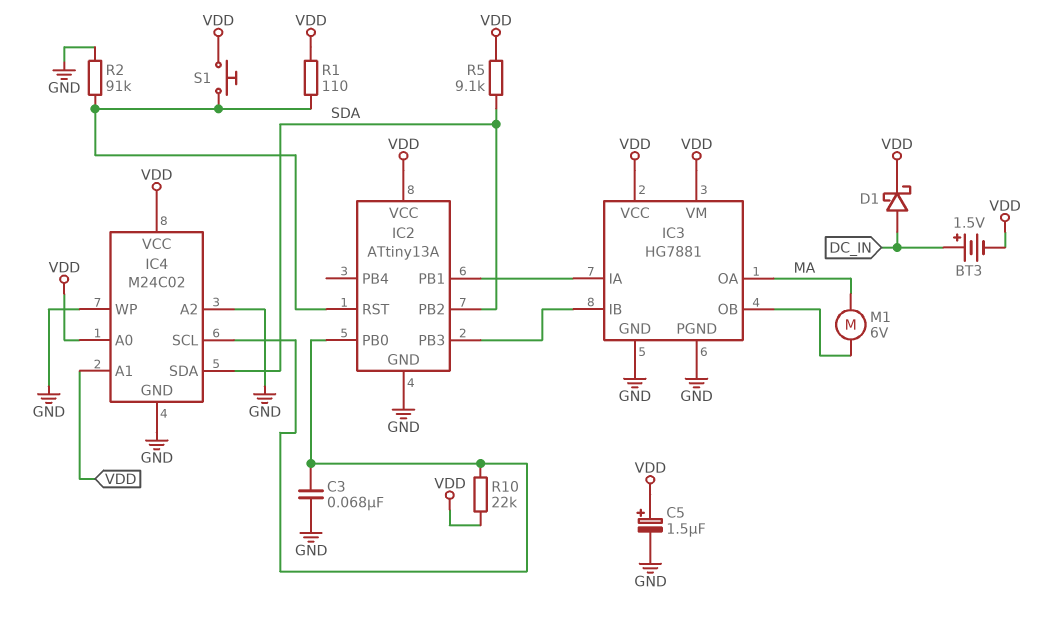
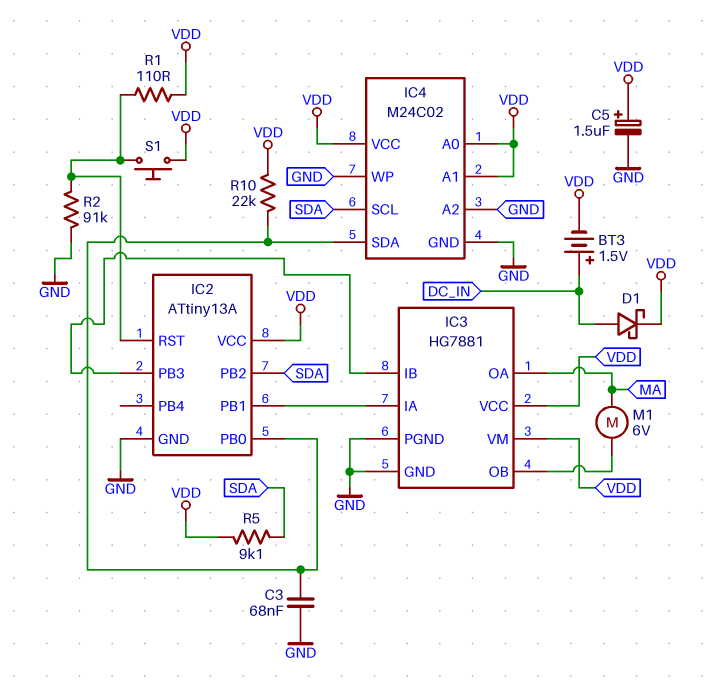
IC4 pin SCL: IC2/PB0 -> SDA
IC4 pin SDA: SDA -> IC2/PB0

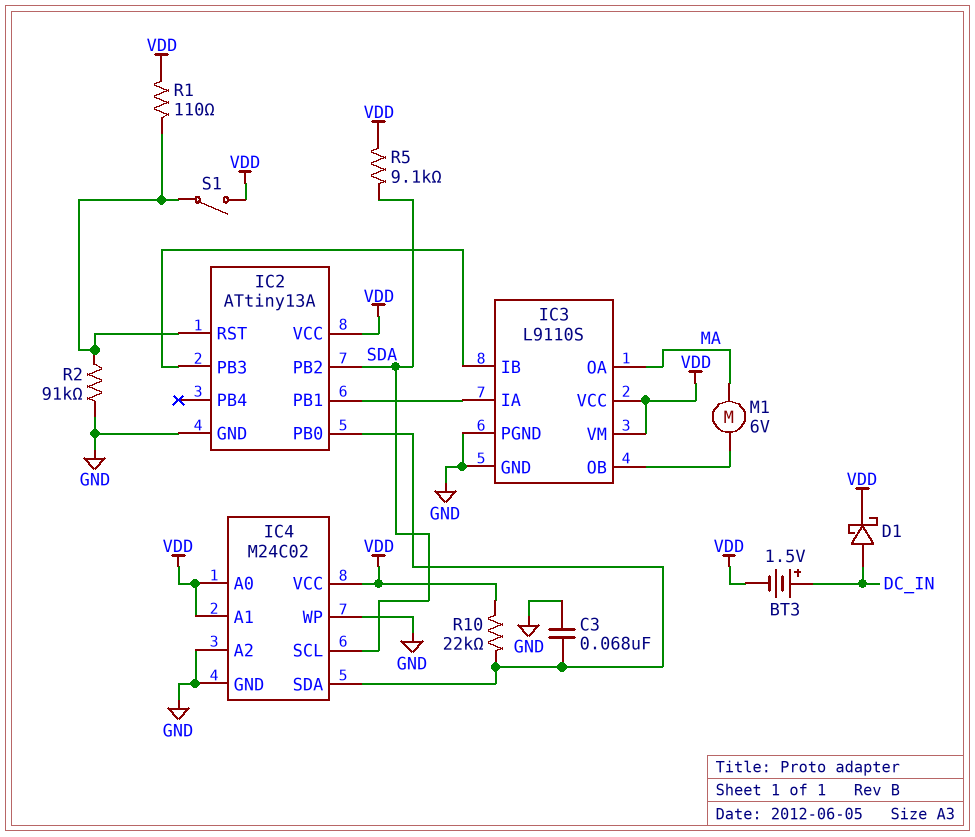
C5: 1.5uF (plus VDD, minus GND) -> none
IC3: HG7881 -> L9110S
S1: button (IC2/RST, VDD) -> switch (IC2/RST, VDD)

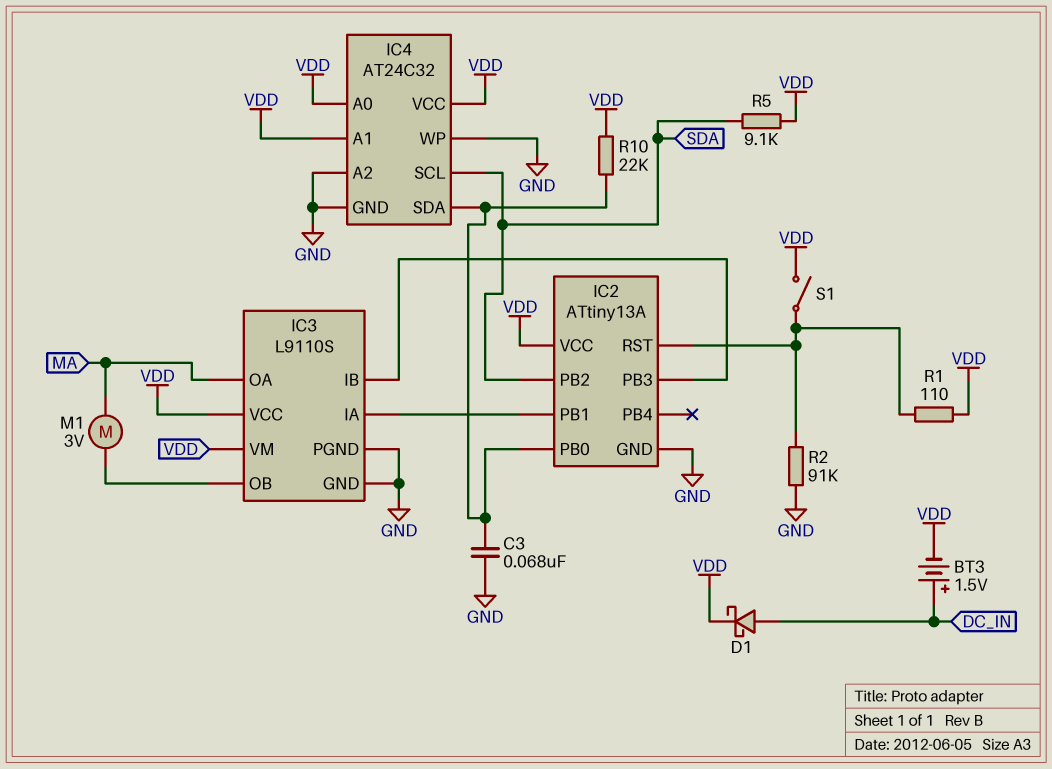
IC4: M24C02 -> AT24C32
M1: motor 6V (IC3/OB, MA) -> motor 3V (IC3/OB, MA)

